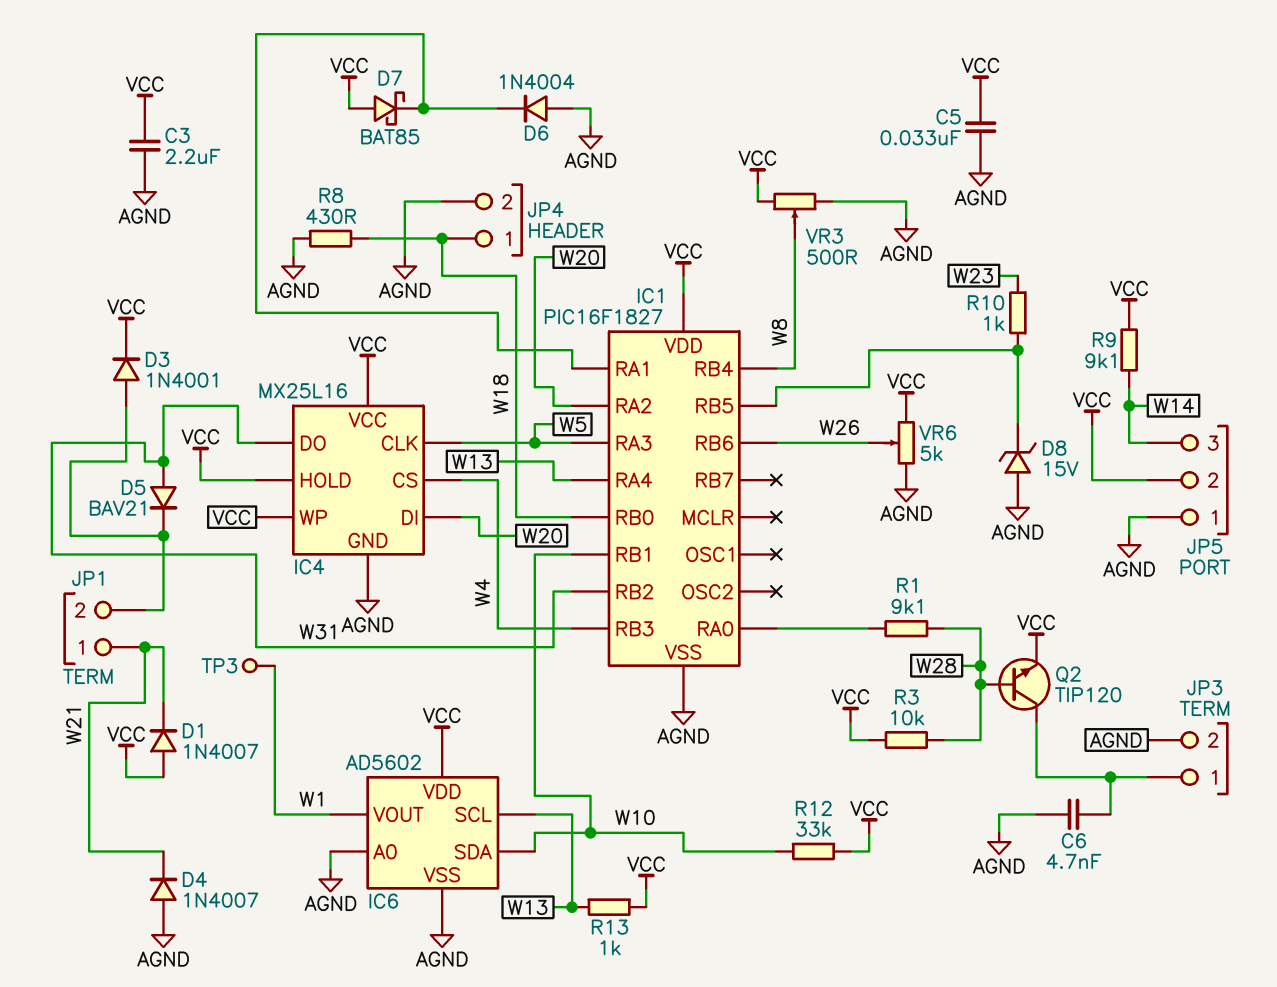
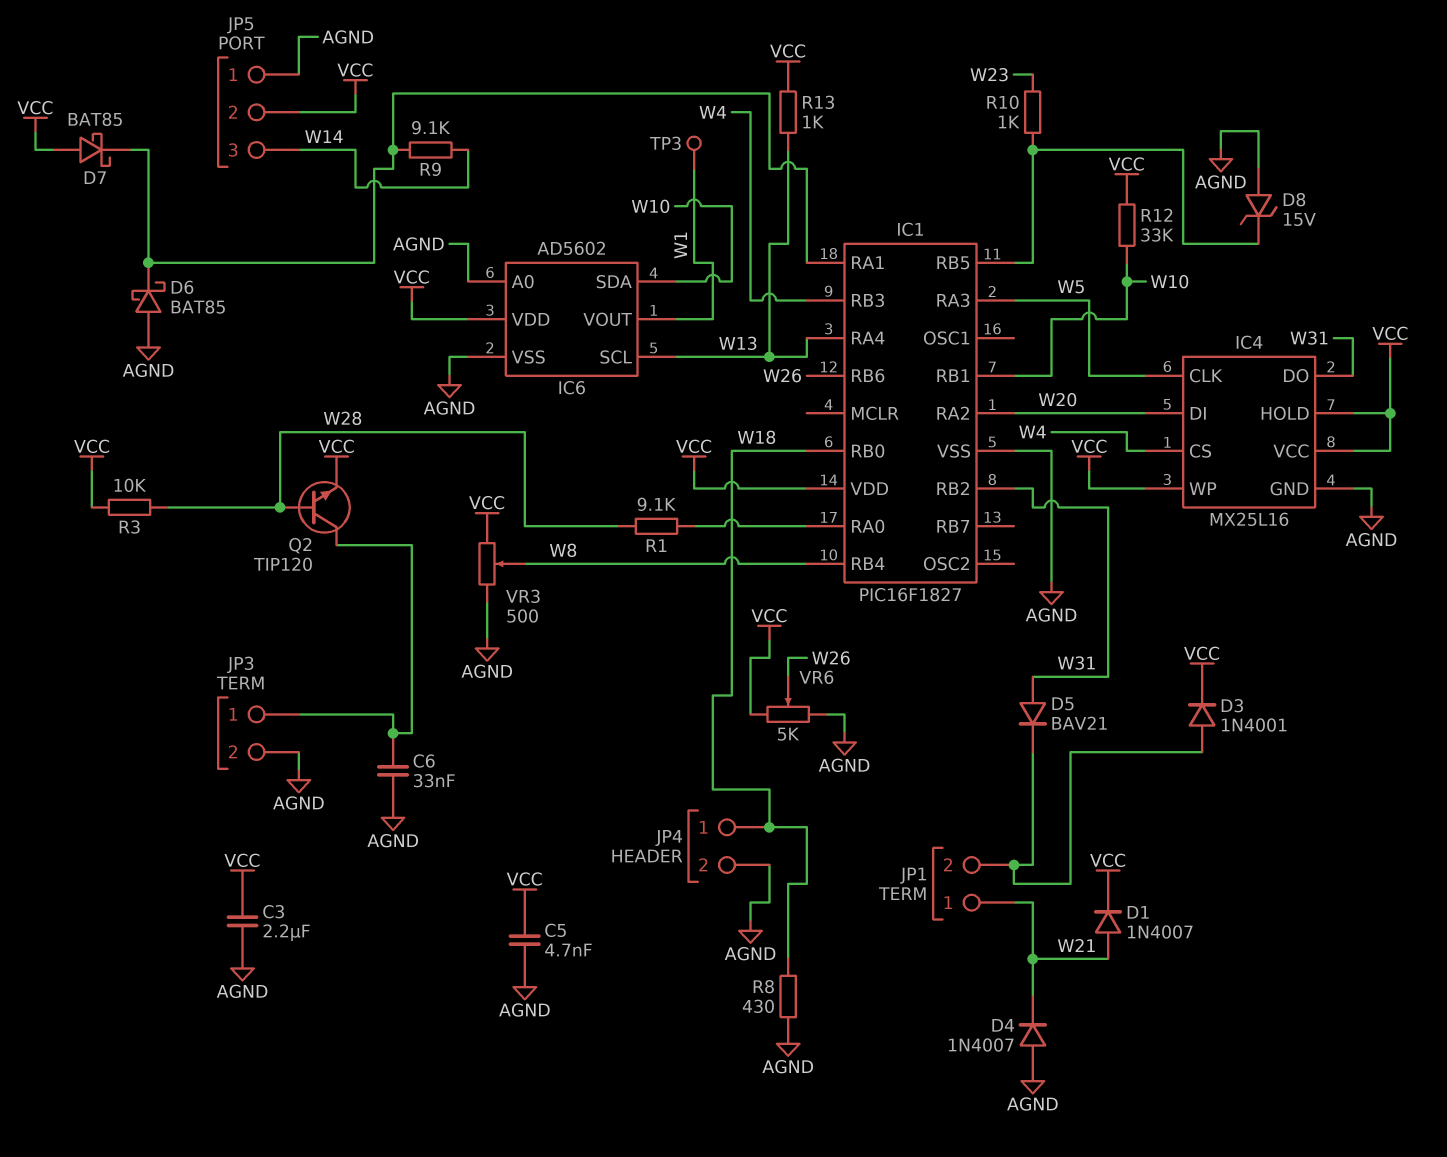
C5: 33nF (AGND, VCC) -> 4.7nF (AGND, VCC)
C6: 4.7nF (AGND, JP3/1) -> 33nF (AGND, JP3/1)
D1: diode 1N4007 (A VCC, K W21) -> diode 1N4007 (A W21, K VCC)
D6: diode 1N4004 (A AGND, K IC1/RA1) -> schottky BAT85 (A AGND, K IC1/RA1)
R9: 9.1k (VCC, W14) -> 9.1k (IC1/RA1, W14)

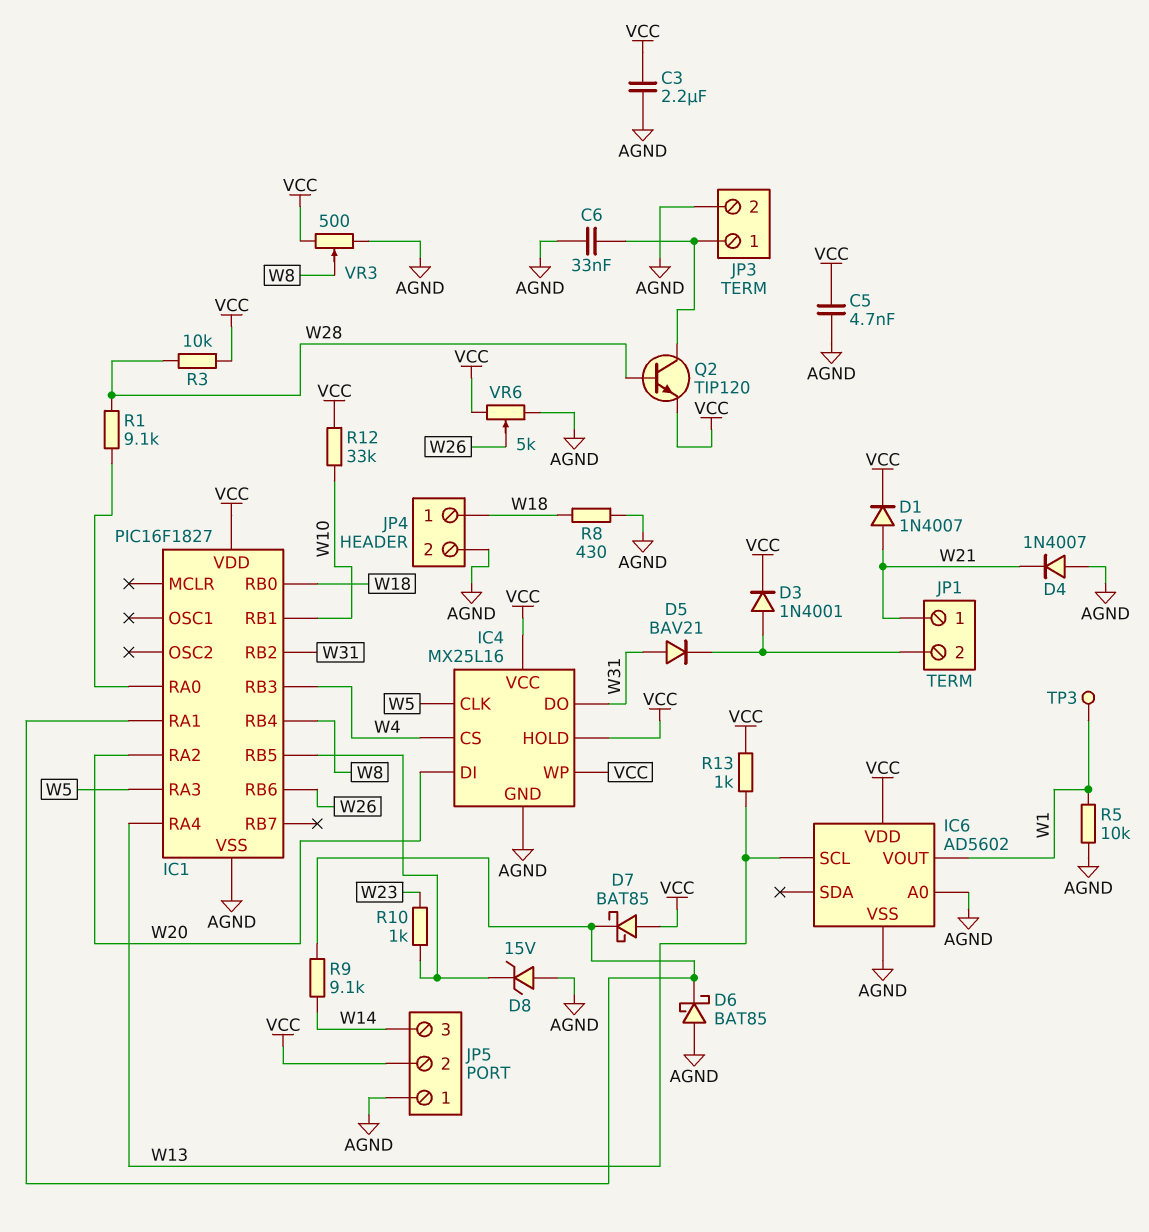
IC6 pin SDA: W10 -> none
R5: none -> 10k (AGND, W1)

